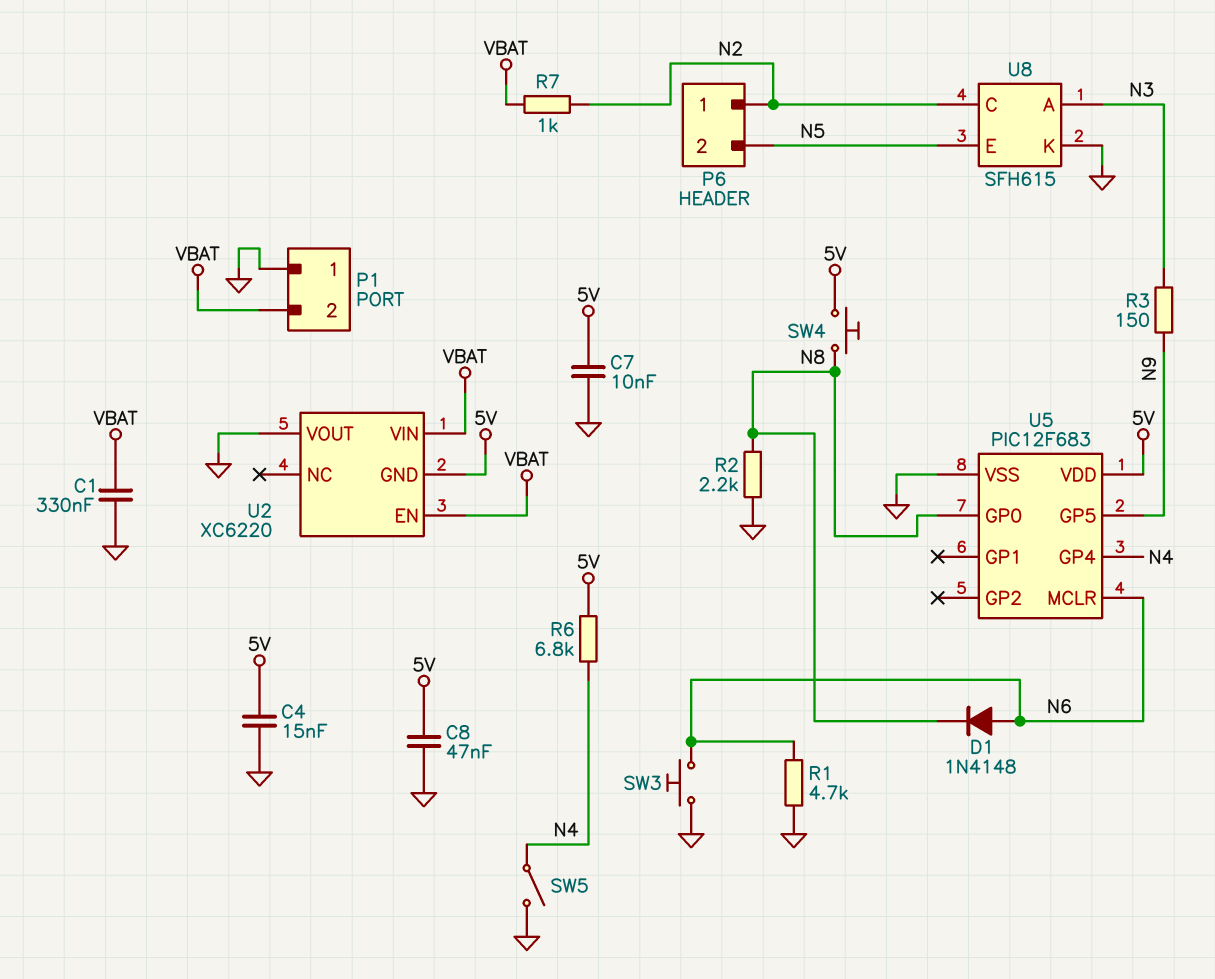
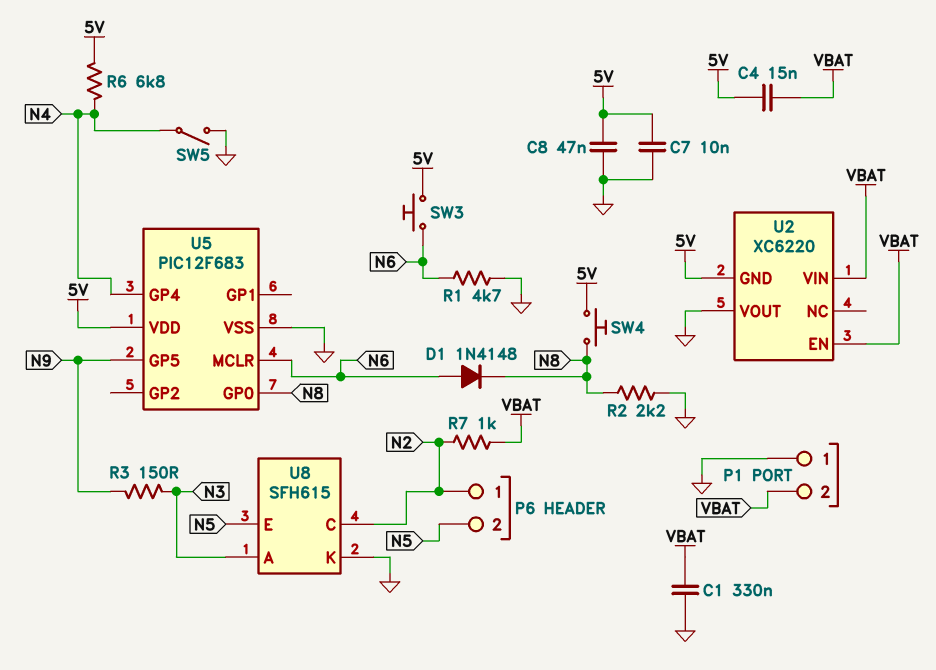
C4: 15nF (5V, GND) -> 15nF (5V, VBAT)
SW3: button (GND, N6) -> button (5V, N6)

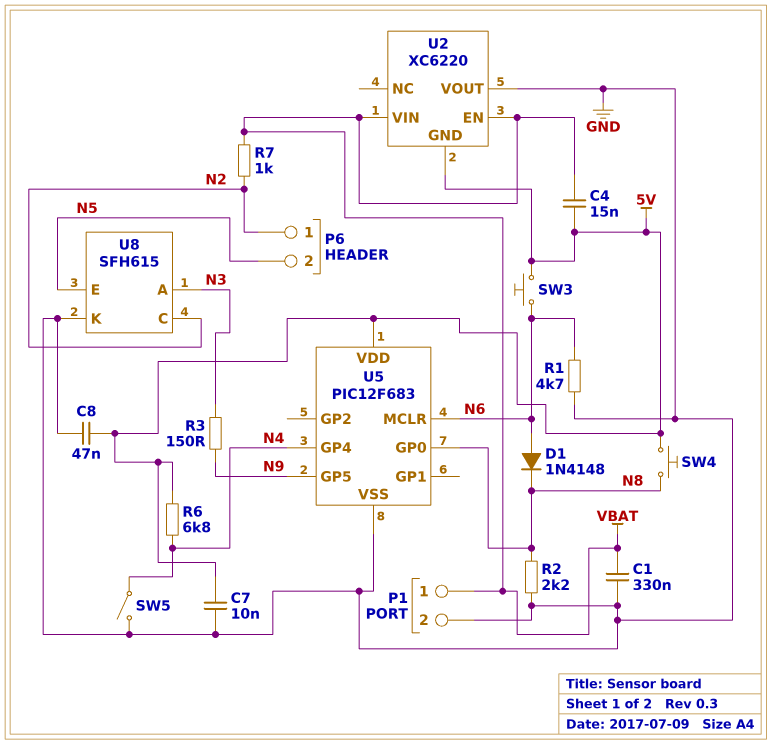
P1 pin 1: GND -> VBAT
P1 pin 2: VBAT -> GND

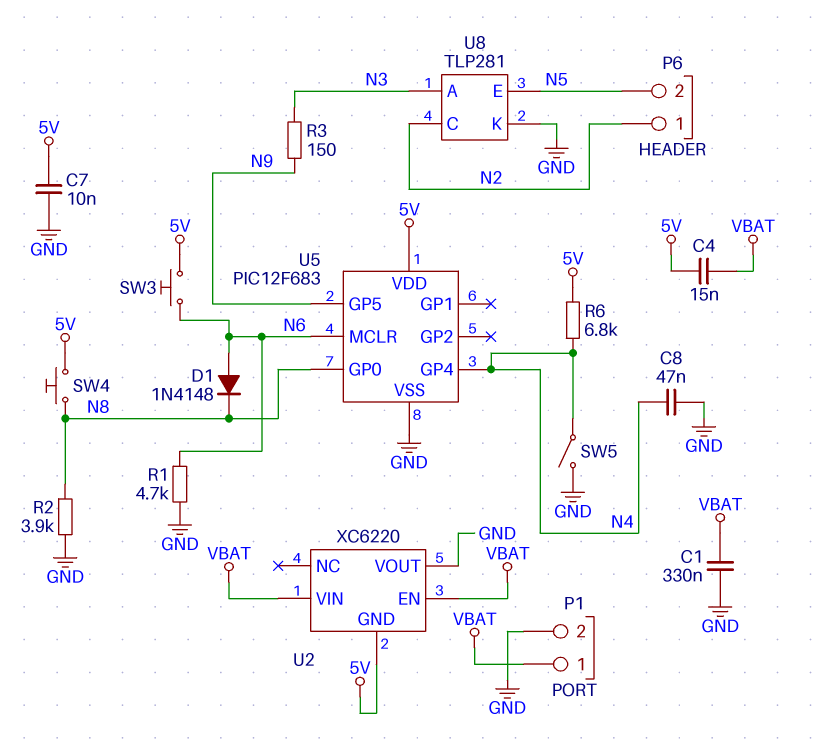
C8: 47nF (5V, GND) -> 47nF (GND, N4)
R2: 2.2k (GND, N8) -> 3.9k (GND, N8)
R7: 1k (N2, VBAT) -> none
U8: SFH615 -> TLP281

